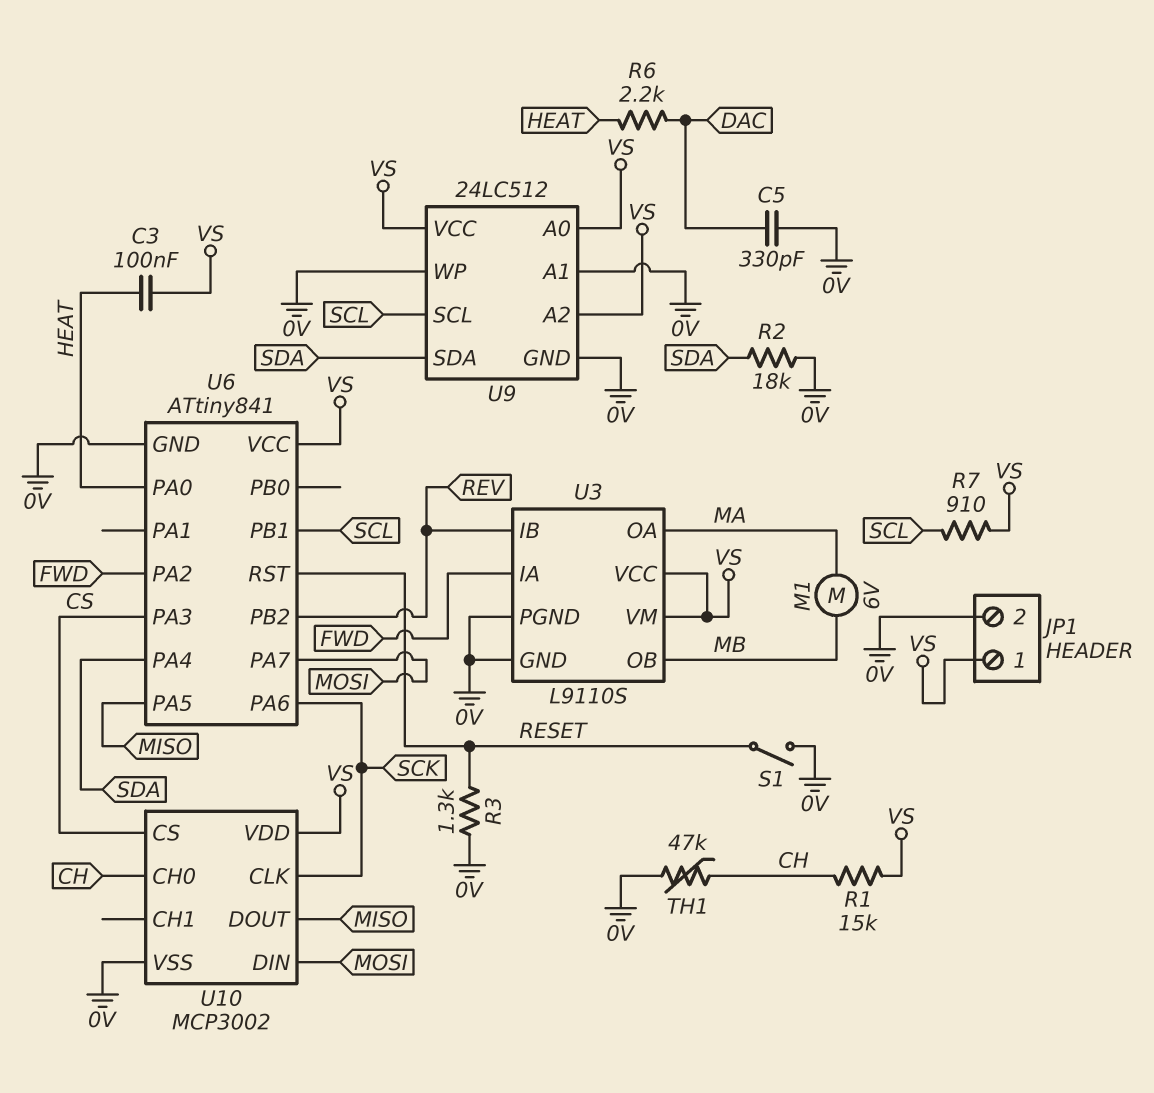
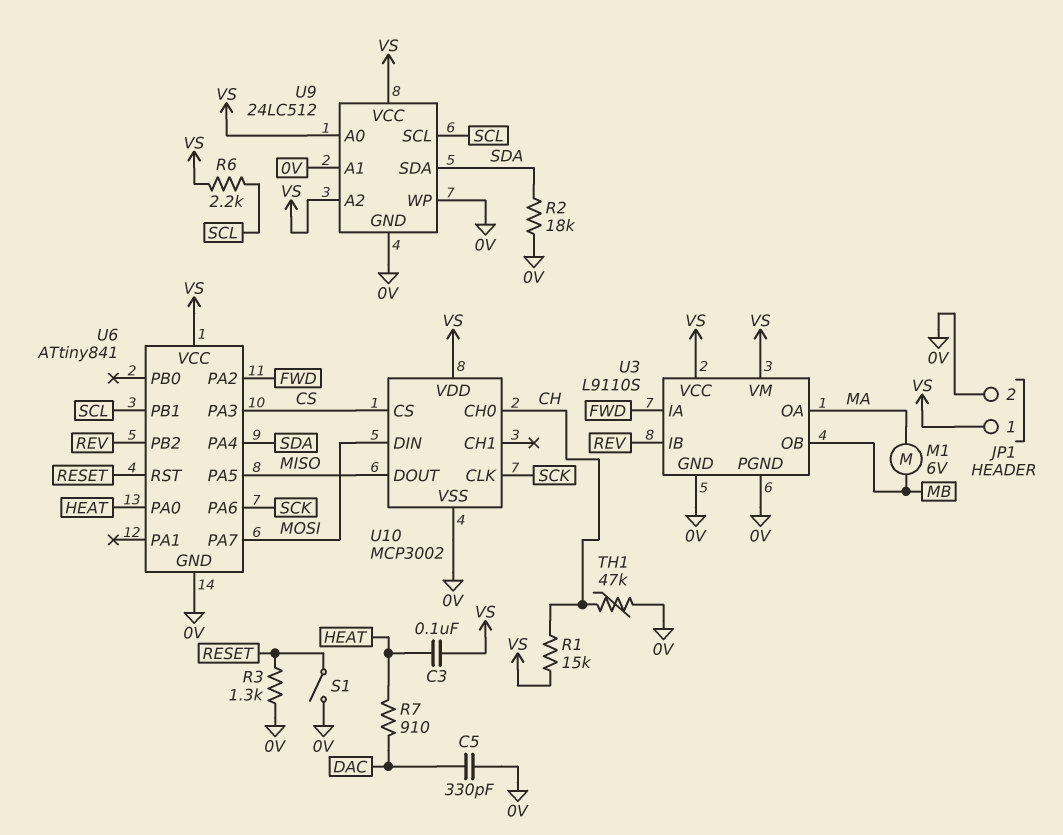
R6: 2.2k (DAC, HEAT) -> 2.2k (SCL, VS)
R7: 910 (SCL, VS) -> 910 (DAC, HEAT)

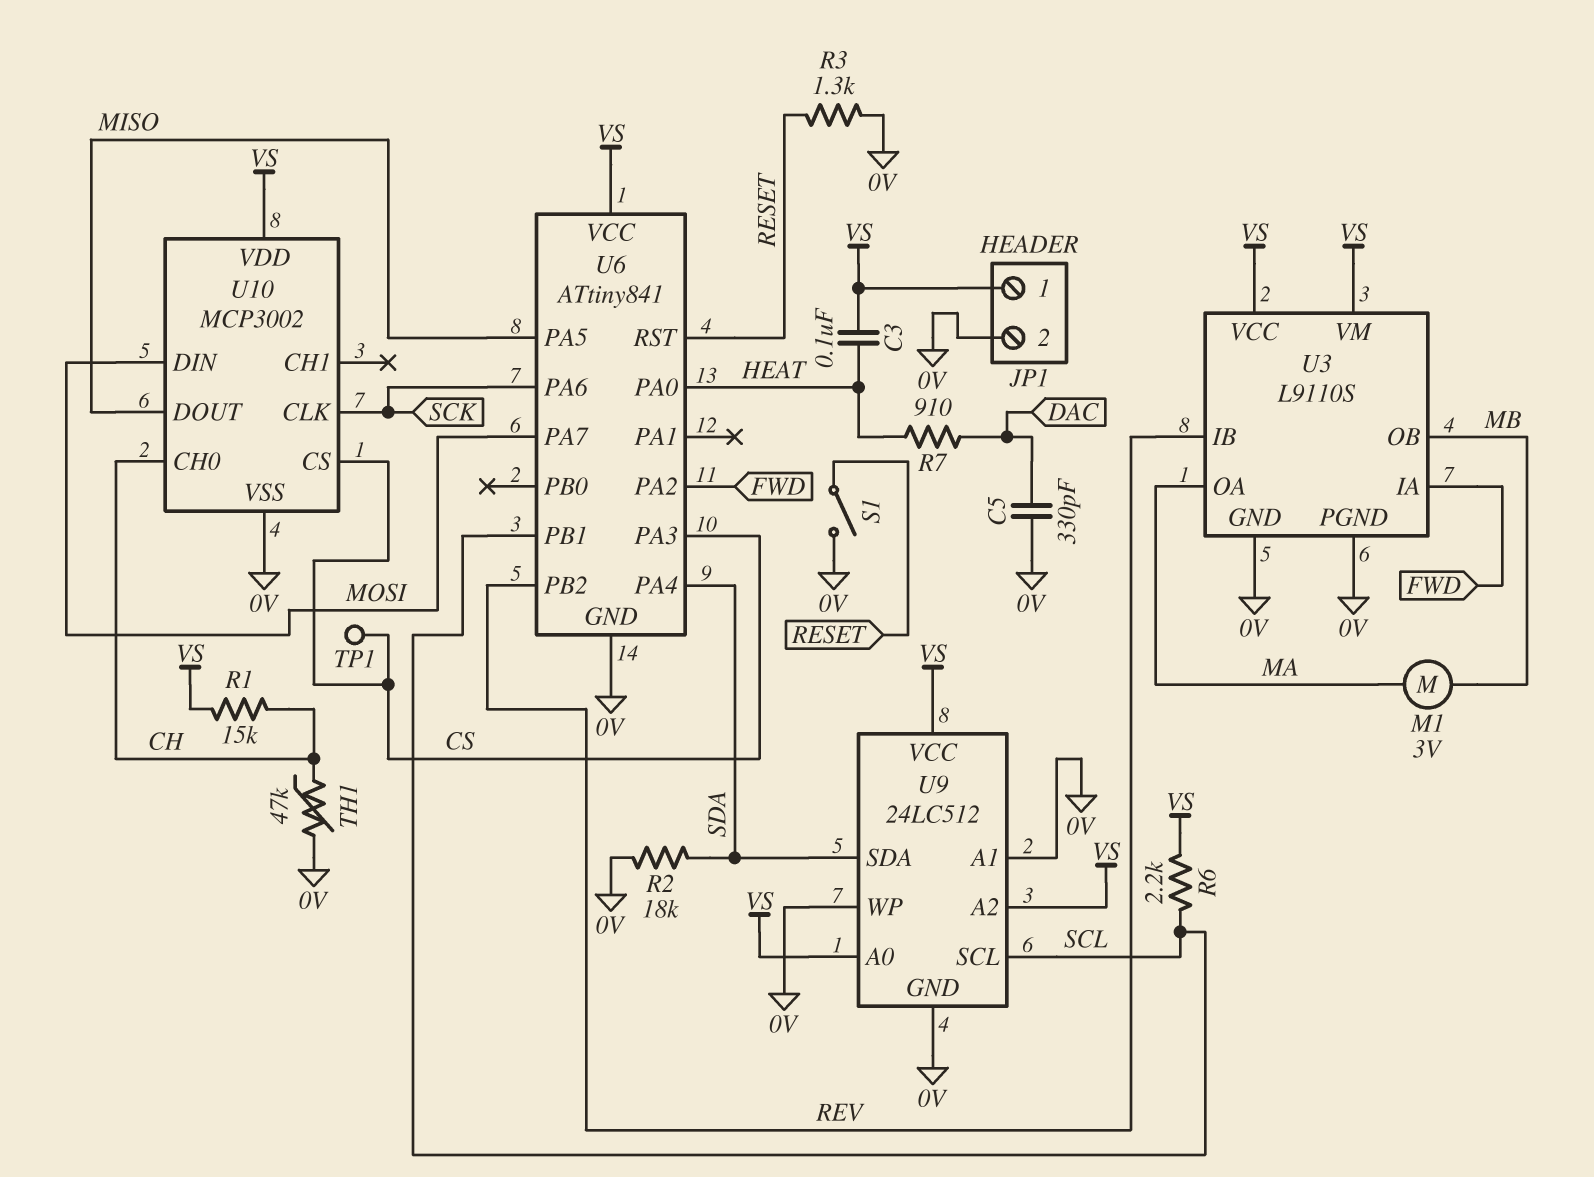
M1: motor 6V (MA, MB) -> motor 3V (MA, MB)
TP1: none -> test point (CS)

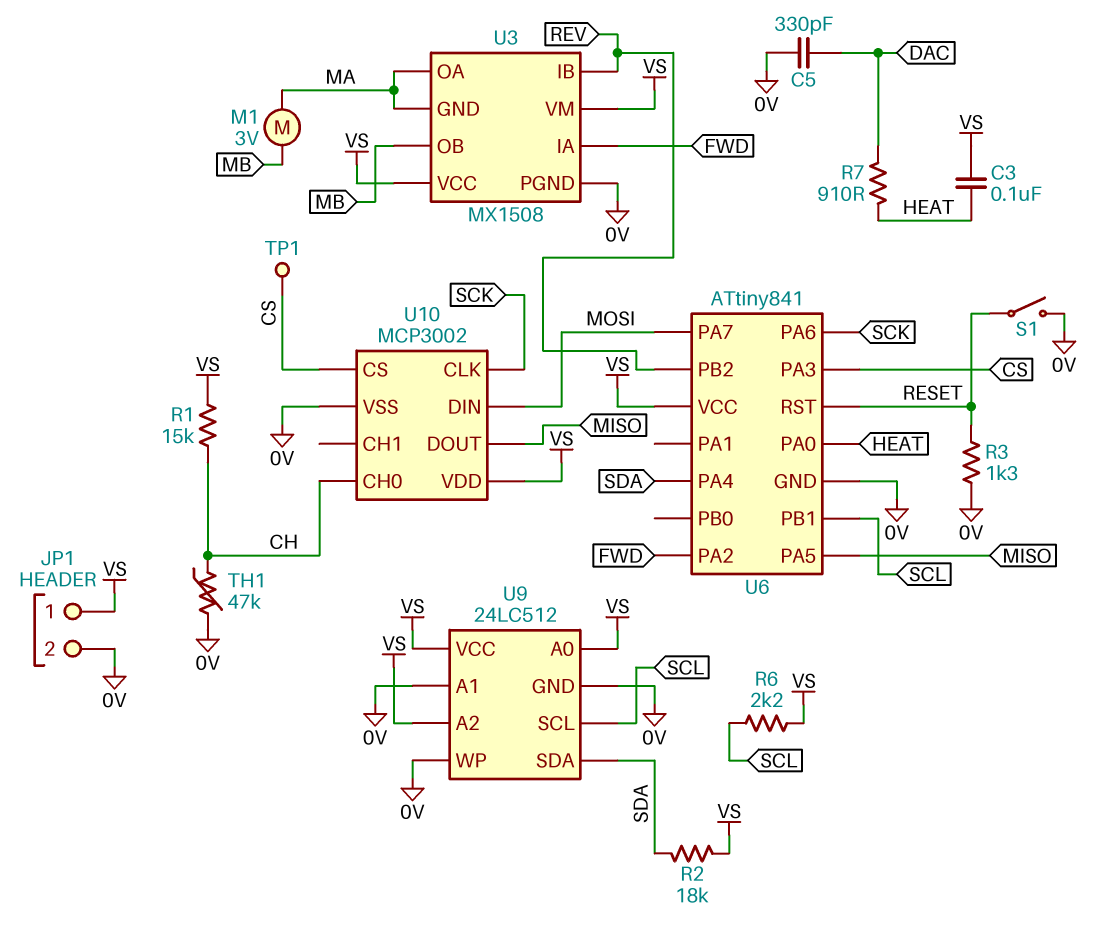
R2: 18k (0V, SDA) -> 18k (SDA, VS)
U3: L9110S -> MX1508
U3 pin GND: 0V -> MA

